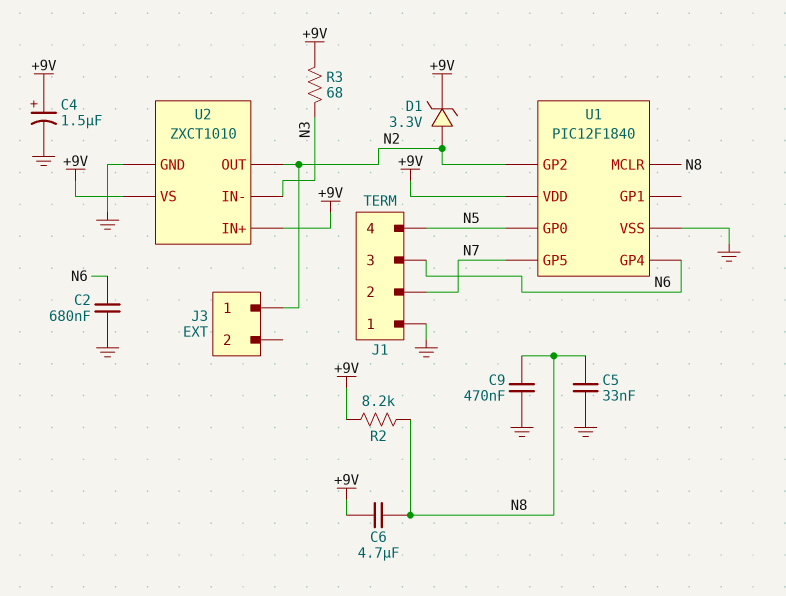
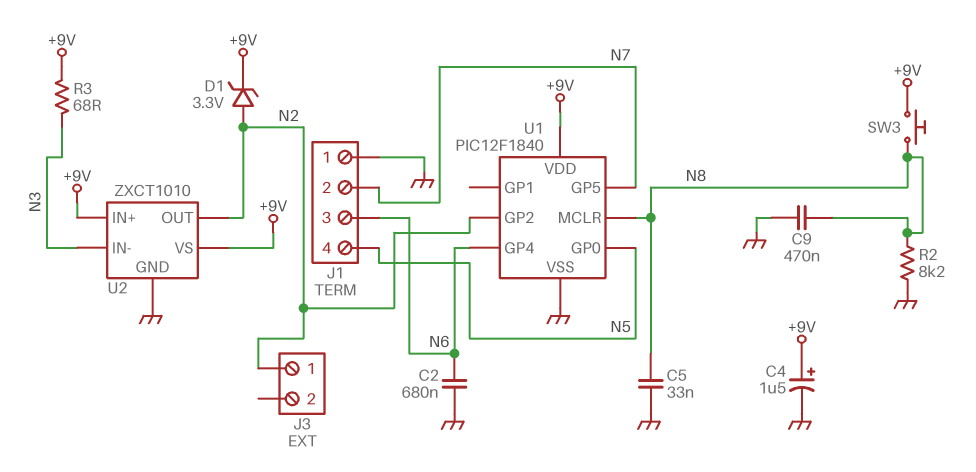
C6: 4.7uF (+9V, N8) -> none
R2: 8.2k (+9V, N8) -> 8.2k (GND, N8)
SW3: none -> button (+9V, N8)

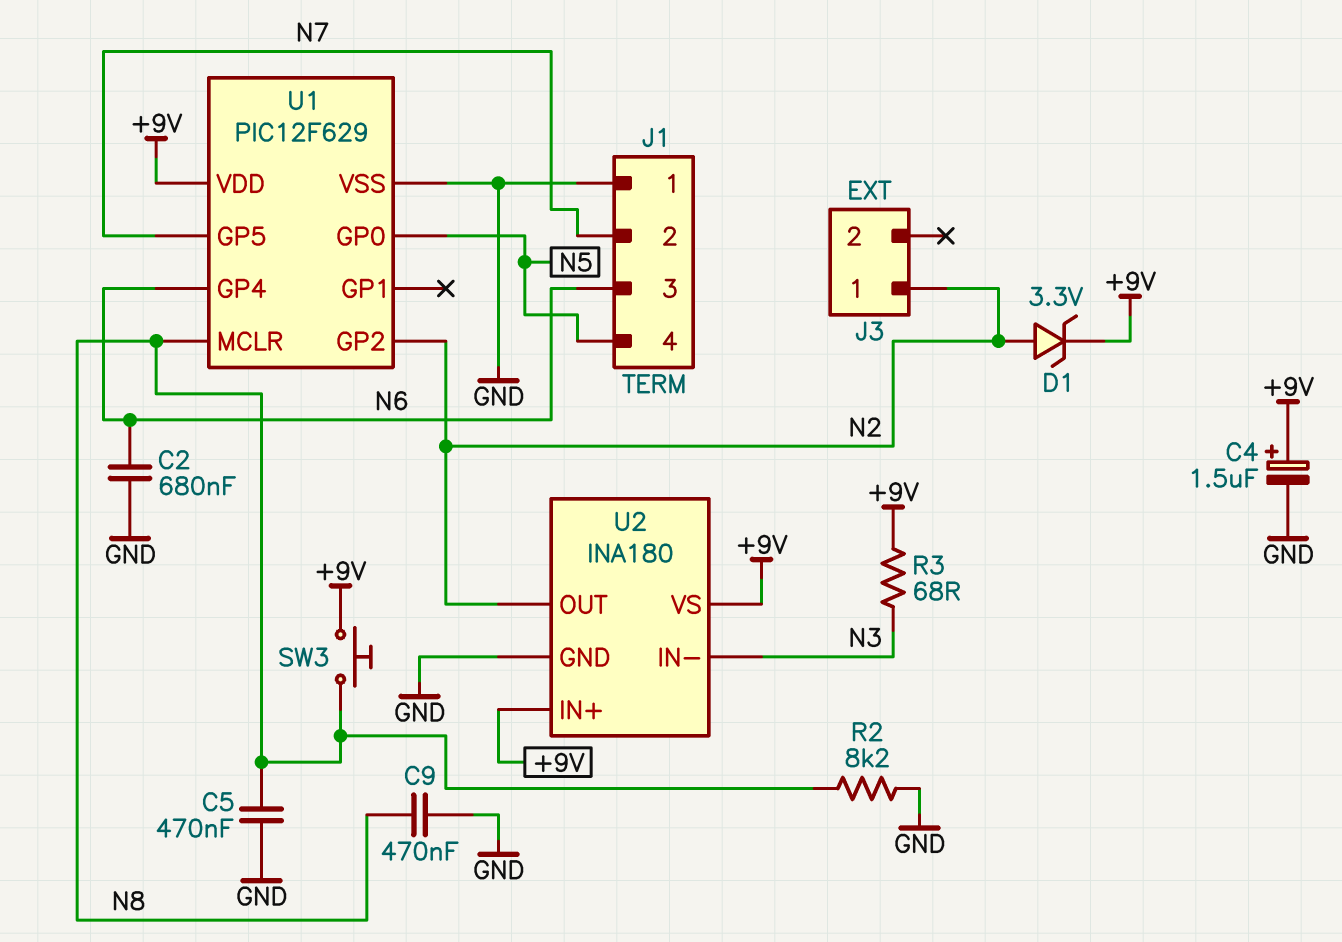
C5: 33nF (GND, N8) -> 470nF (GND, N8)
U1: PIC12F1840 -> PIC12F629
U2: ZXCT1010 -> INA180

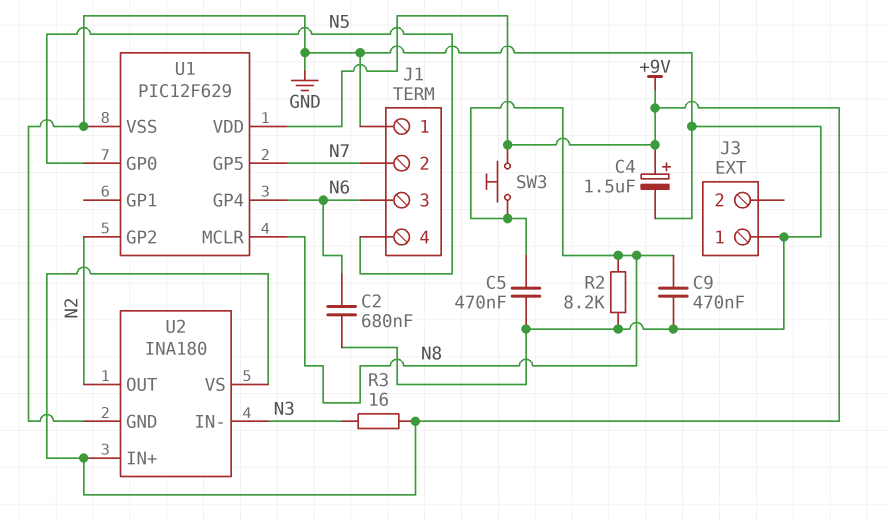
D1: zener 3.3V (A N2, K +9V) -> none
J3 pin 1: N2 -> GND
R3: 68 (+9V, N3) -> 16 (+9V, N3)

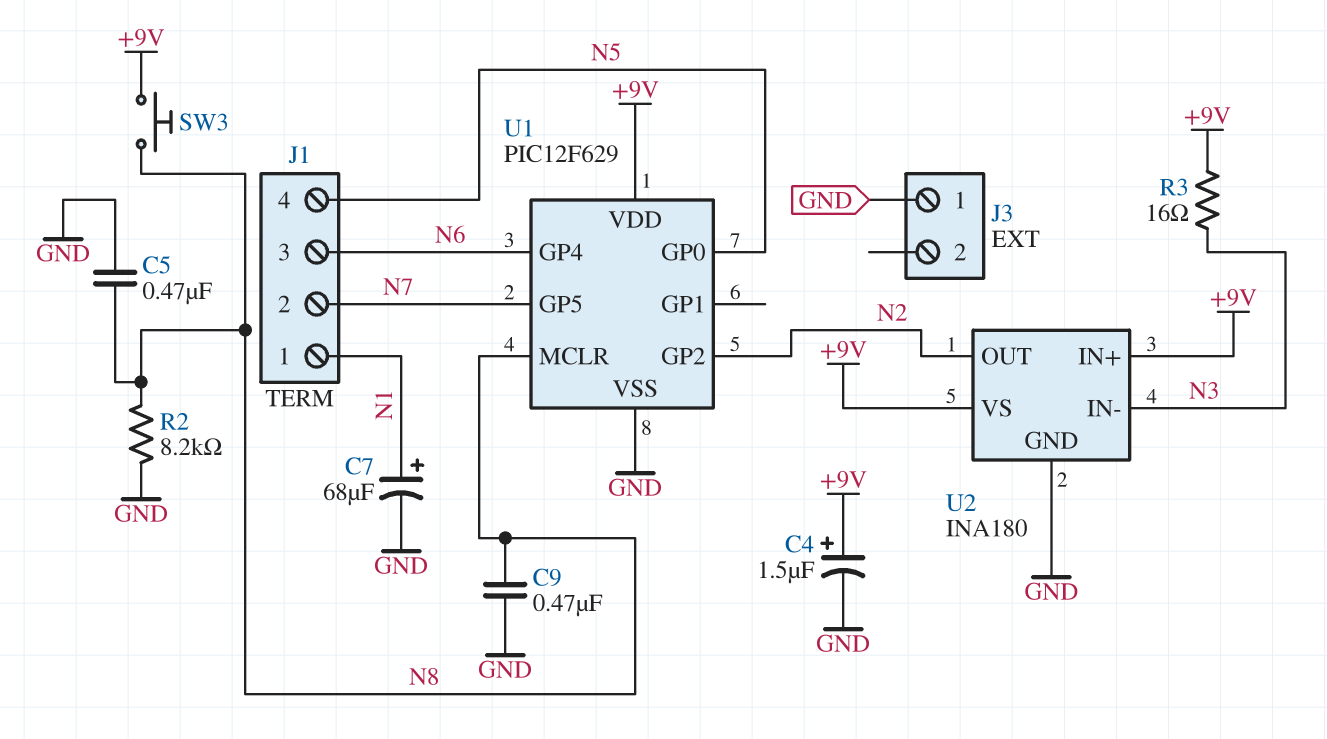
C2: 680nF (GND, N6) -> none
C7: none -> 68uF (plus N1, minus GND)
J1 pin 1: GND -> N1

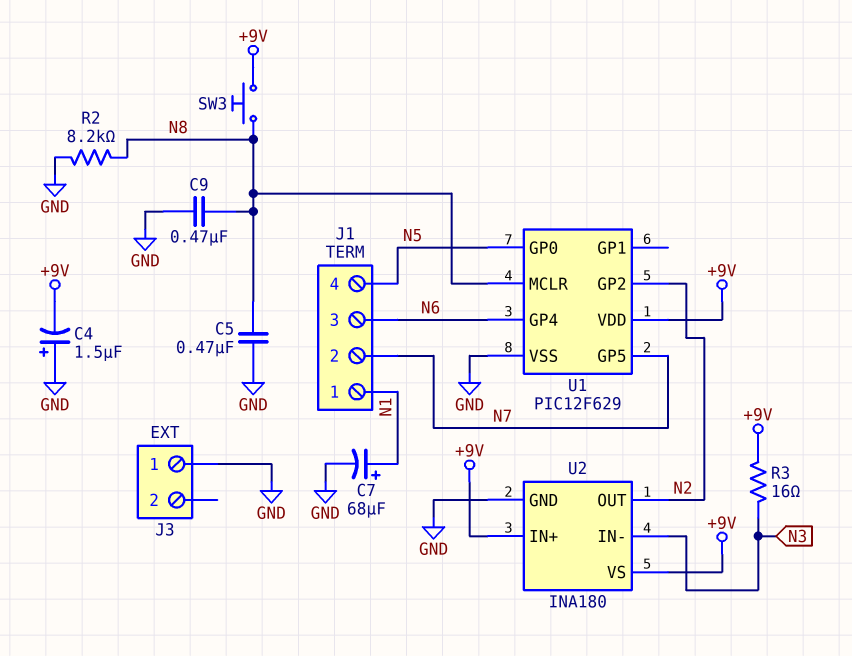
C4: 1.5uF (plus +9V, minus GND) -> 1.5uF (plus GND, minus +9V)

